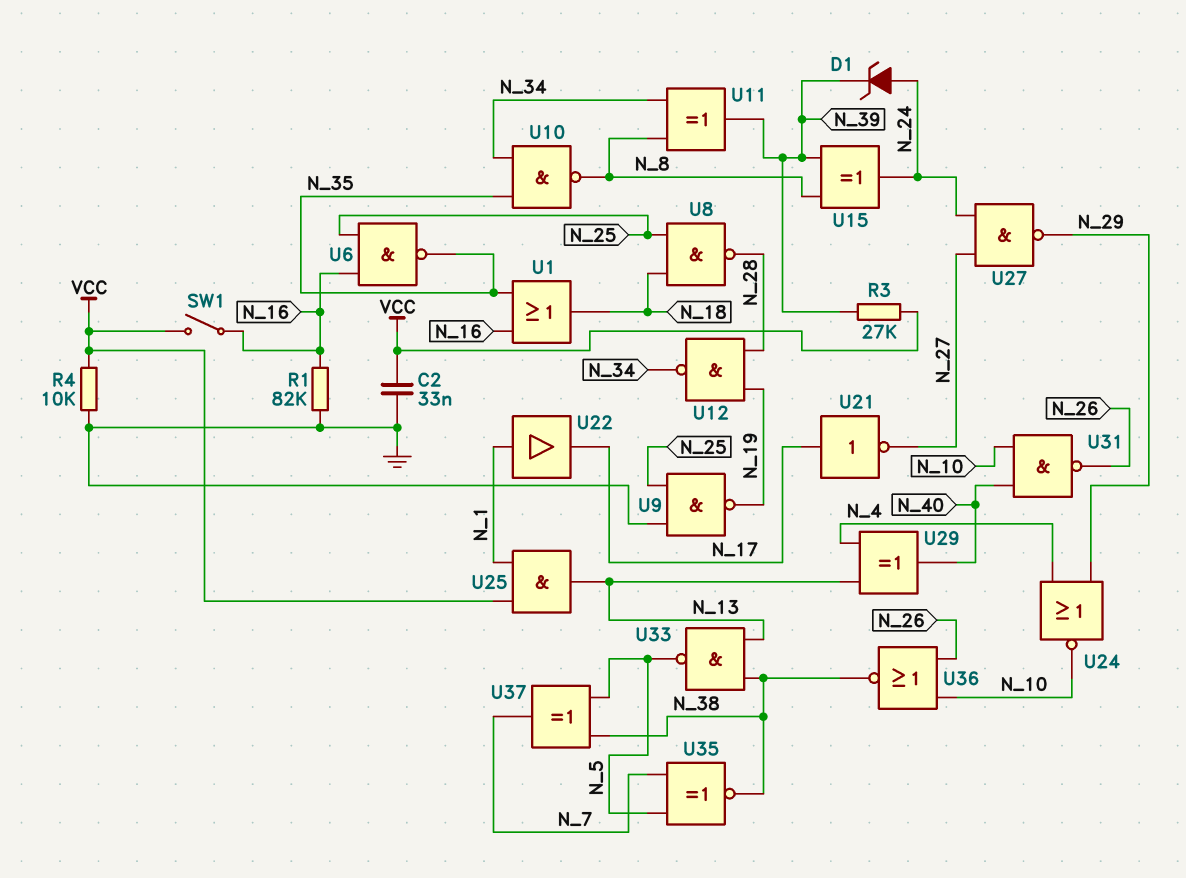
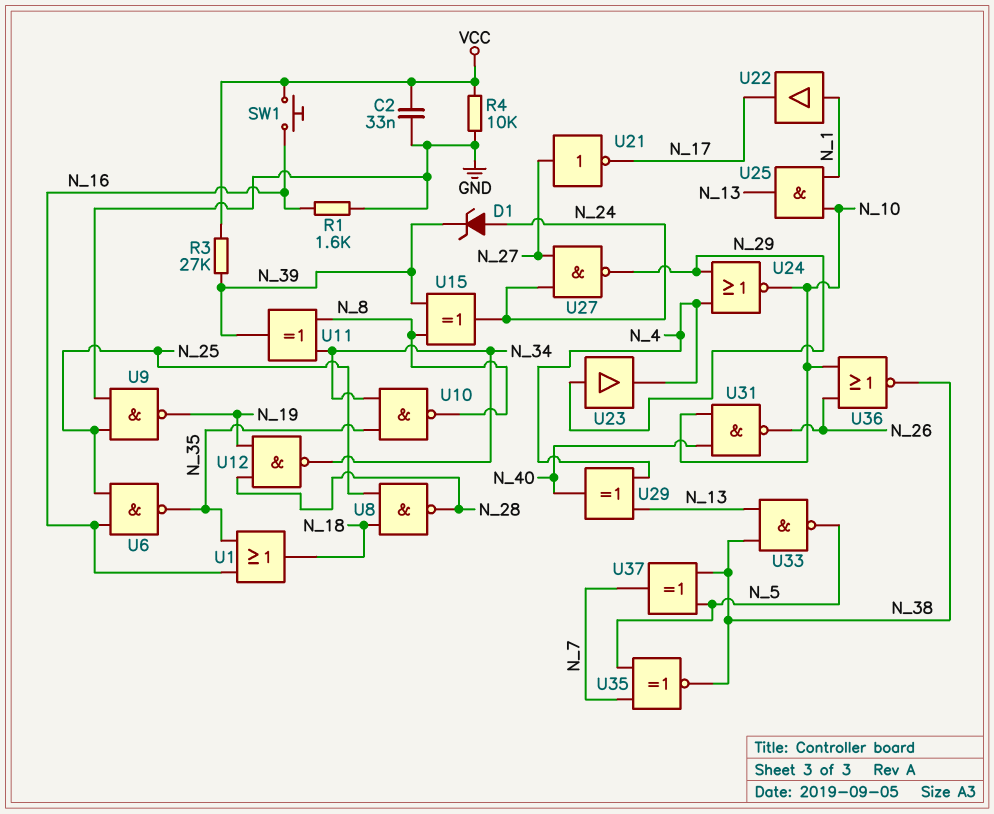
R1: 82k (GND, N_16) -> 1.6k (GND, N_16)
SW1: switch (N_16, VCC) -> button (N_16, VCC)
U21: NOT (in N_17, out N_27) -> NOT (in N_27, out N_17)
U23: none -> buffer (in N_29, out N_4)
U25: AND (in N_1, in VCC, out N_13) -> AND (in N_1, in N_10, out N_13)

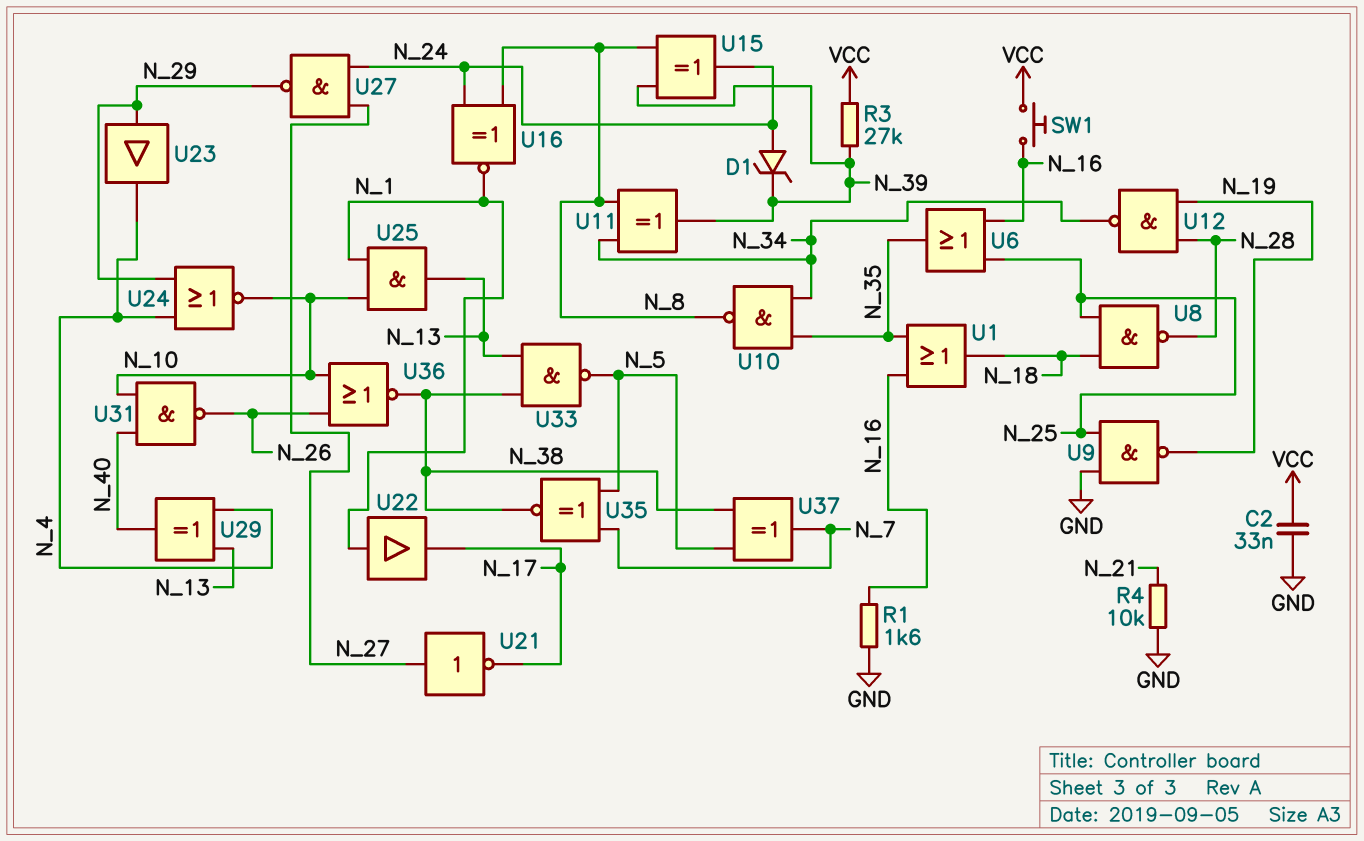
R4: 10k (GND, VCC) -> 10k (GND, N_21)
U6: NAND (in N_16, in N_25, out N_35) -> OR (in N_16, in N_25, out N_35)
U16: none -> XNOR (in N_8, in N_24, out N_1)

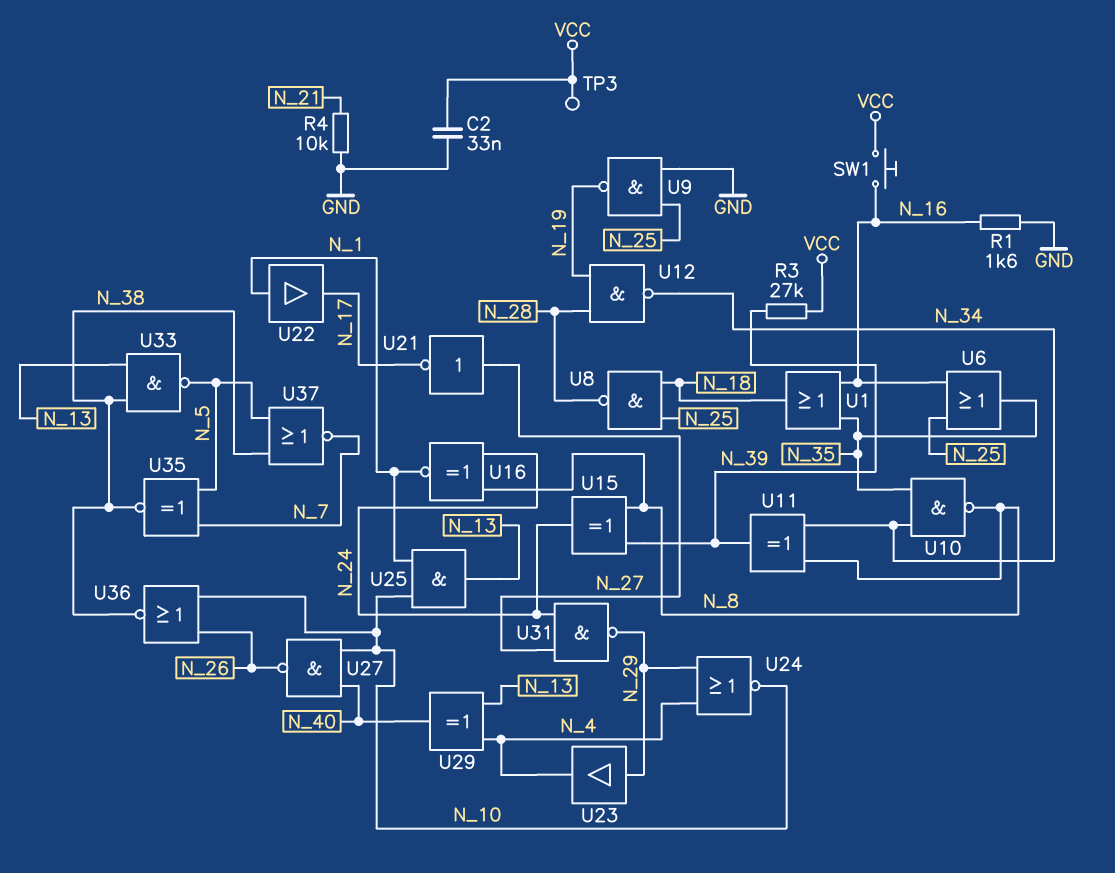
D1: zener (A N_24, K N_39) -> none
TP3: none -> test point (VCC)
U27: NAND (in N_24, in N_27, out N_29) -> NAND (in N_10, in N_40, out N_26)
U31: NAND (in N_10, in N_40, out N_26) -> NAND (in N_24, in N_27, out N_29)
U37: XOR (in N_5, in N_38, out N_7) -> NOR (in N_5, in N_38, out N_7)

